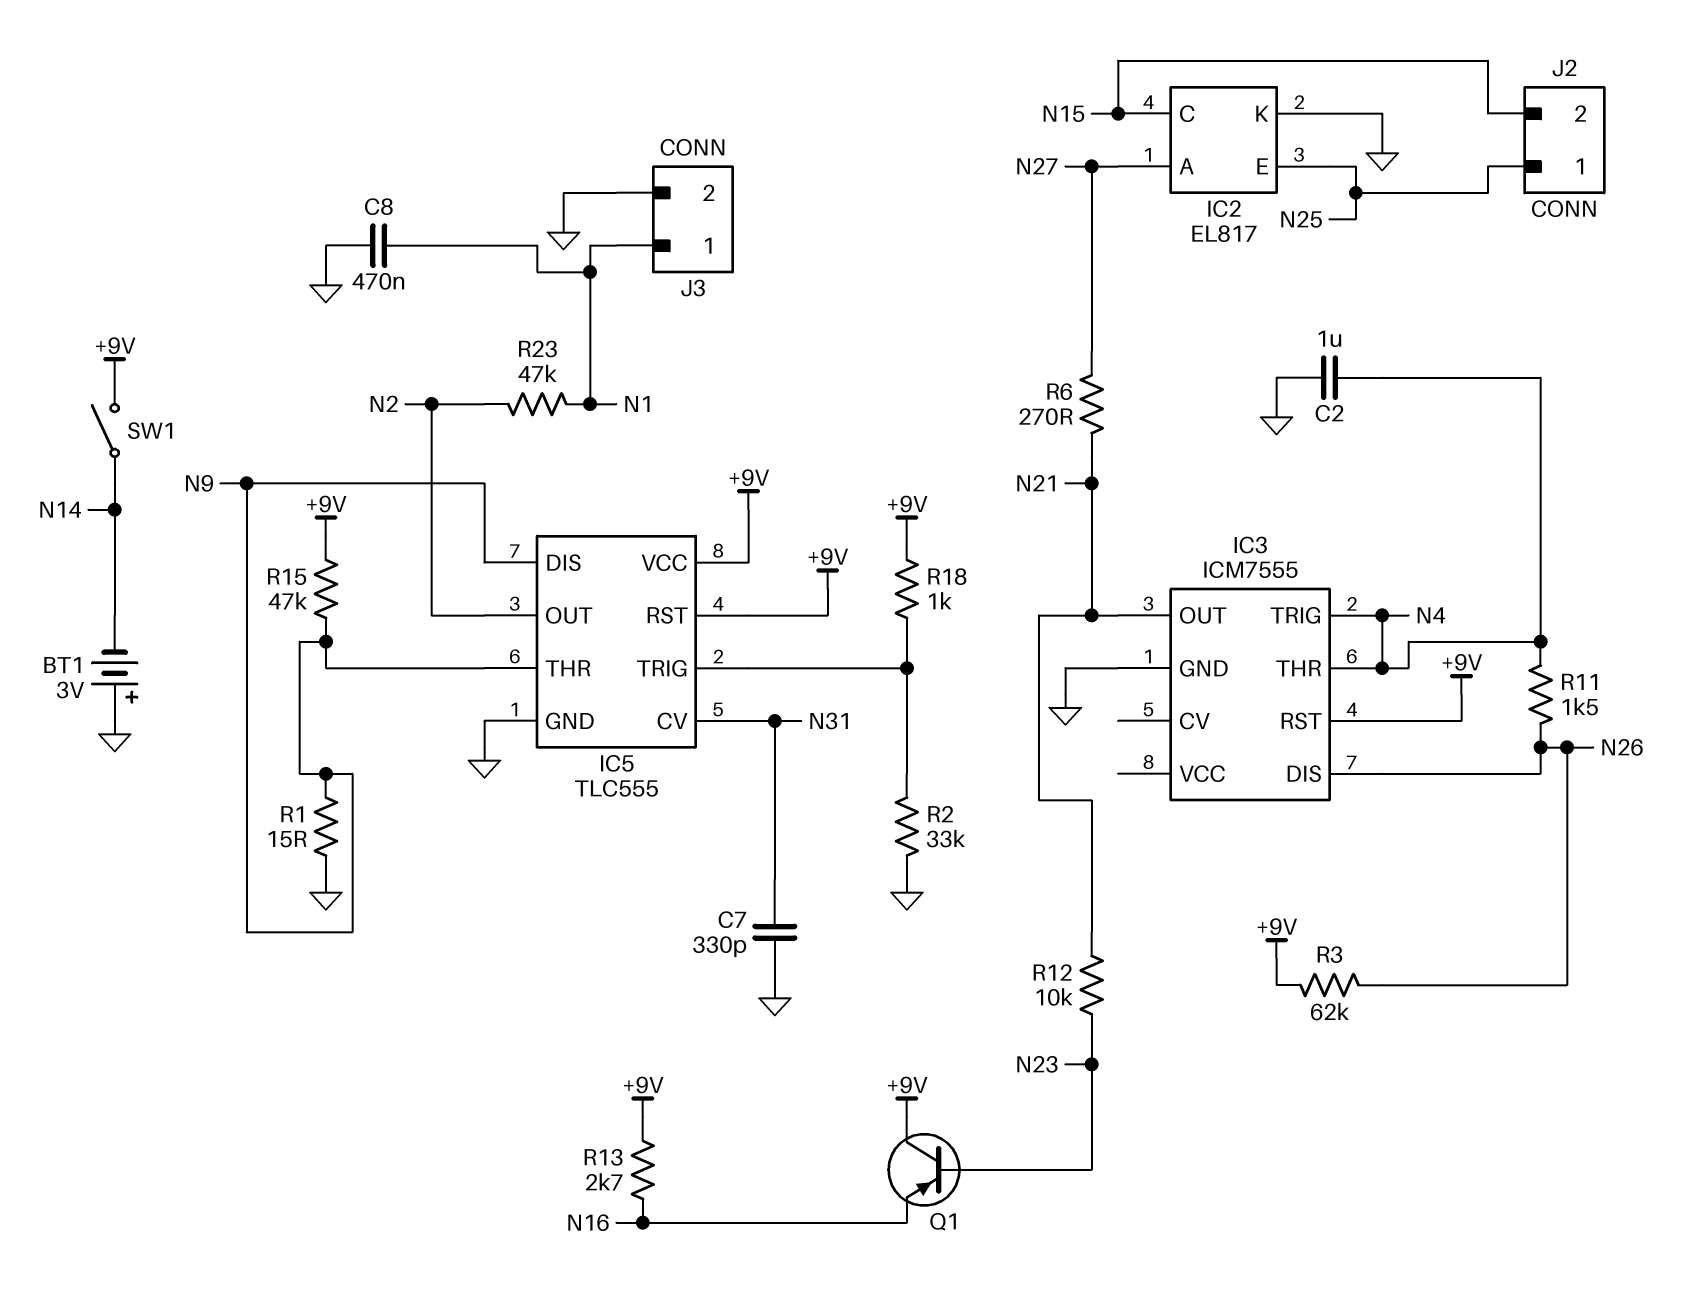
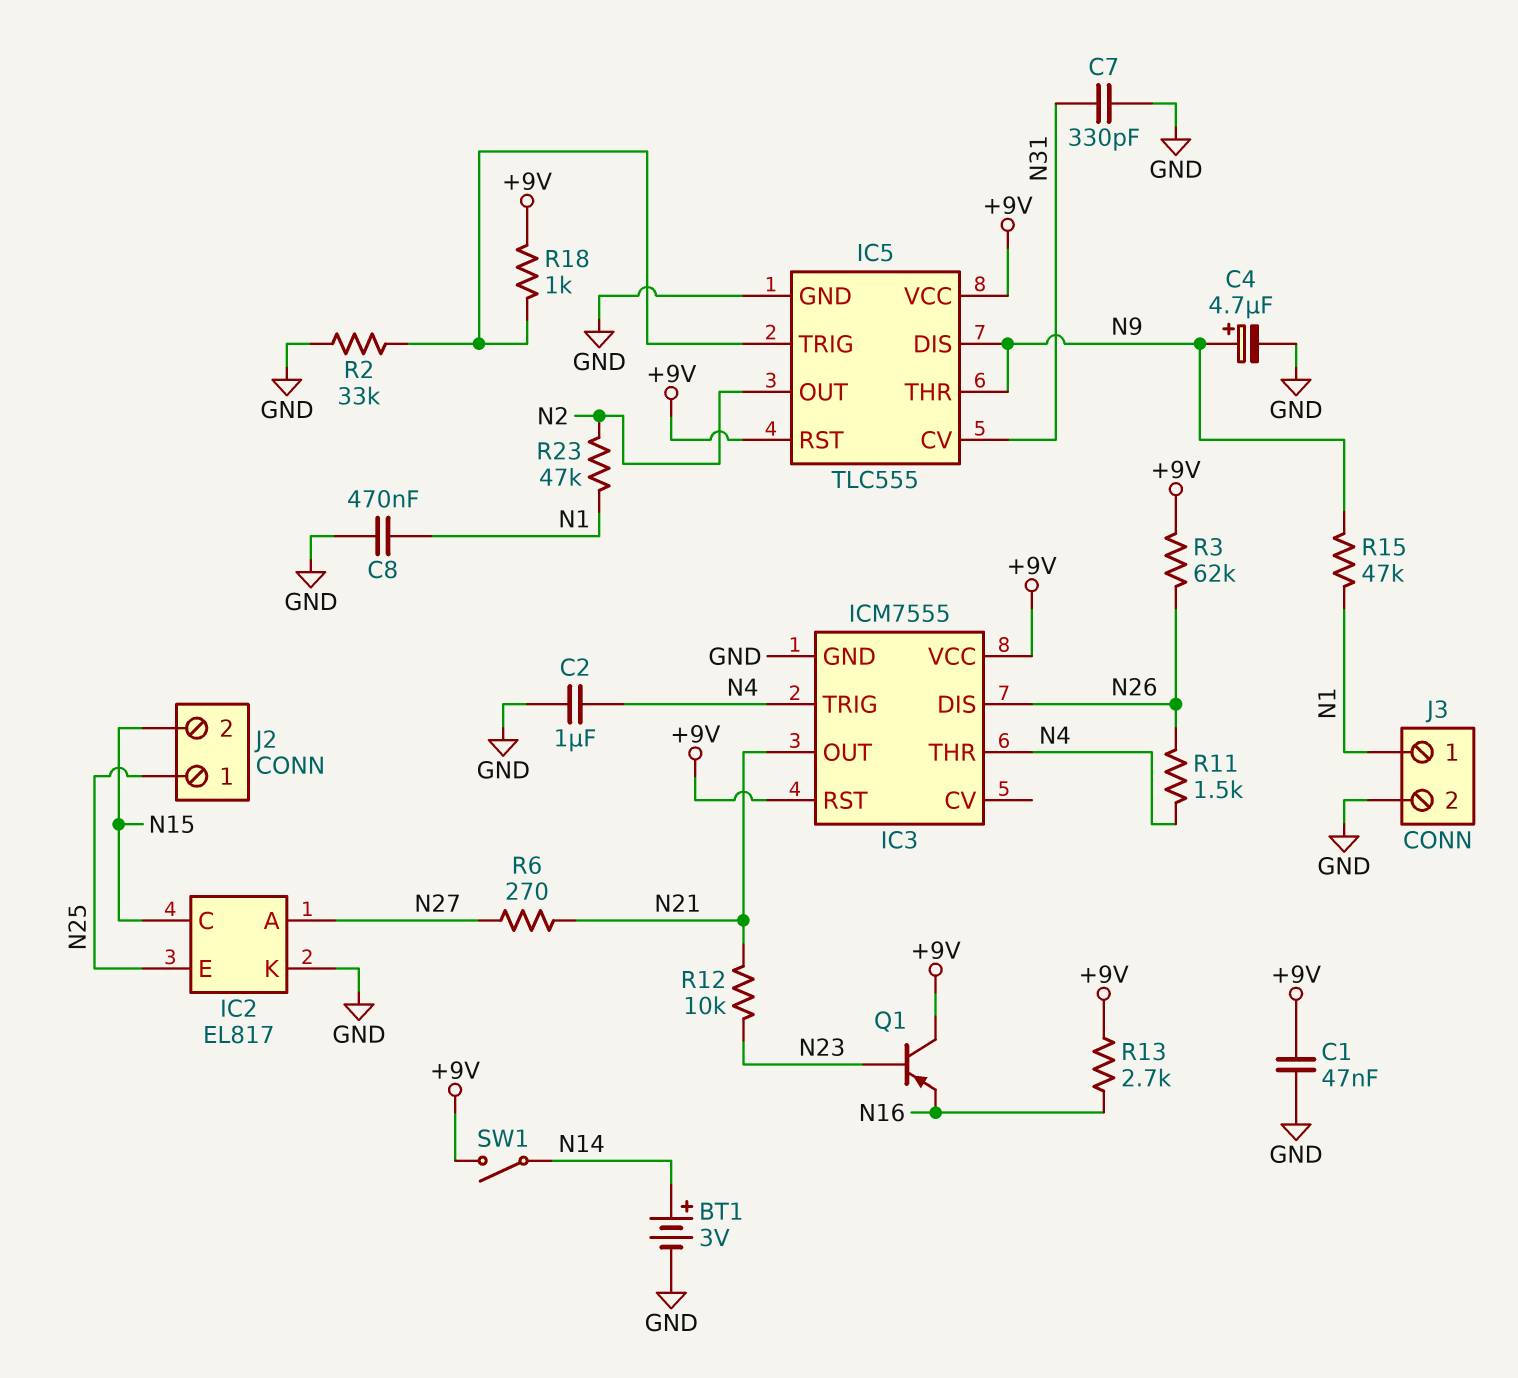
BT1: 3V (plus GND, minus N14) -> 3V (plus N14, minus GND)
C1: none -> 47nF (+9V, GND)
C4: none -> 4.7uF (plus N9, minus GND)
IC3 pin VCC: none -> +9V
R1: 15 (GND, N9) -> none
R15: 47k (+9V, N9) -> 47k (N1, N9)

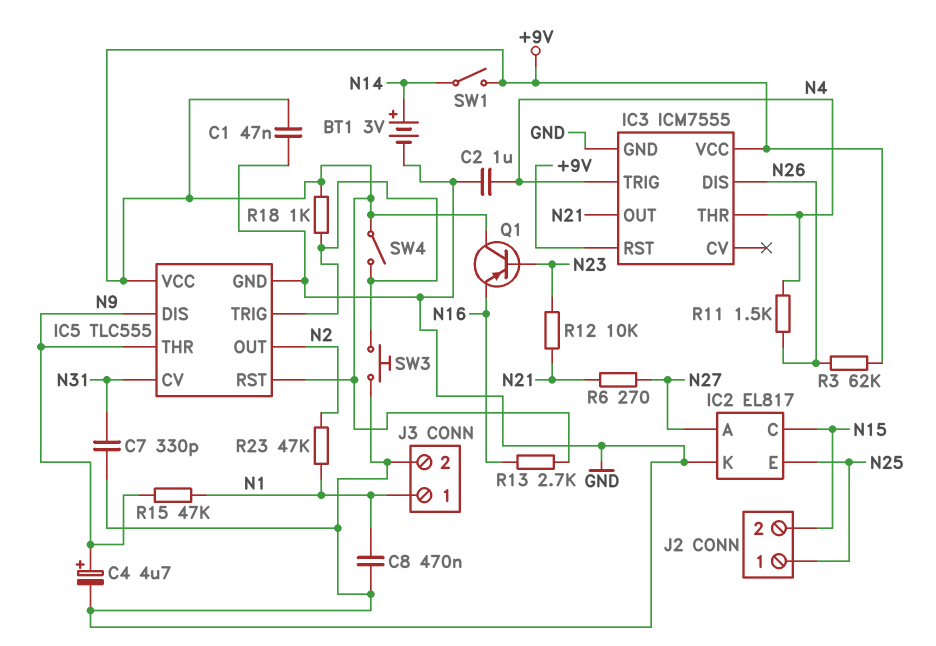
R2: 33k (GND, IC5/TRIG) -> none
SW3: none -> button (GND, IC5/TRIG)
SW4: none -> switch (+9V, IC5/TRIG)

